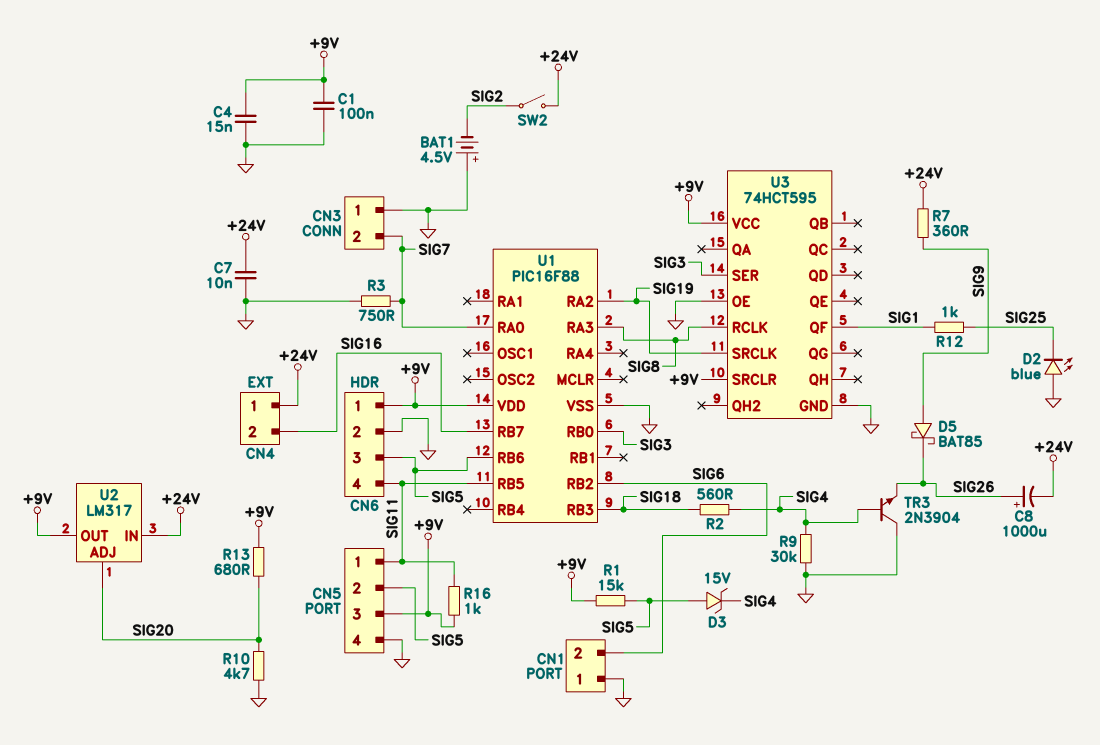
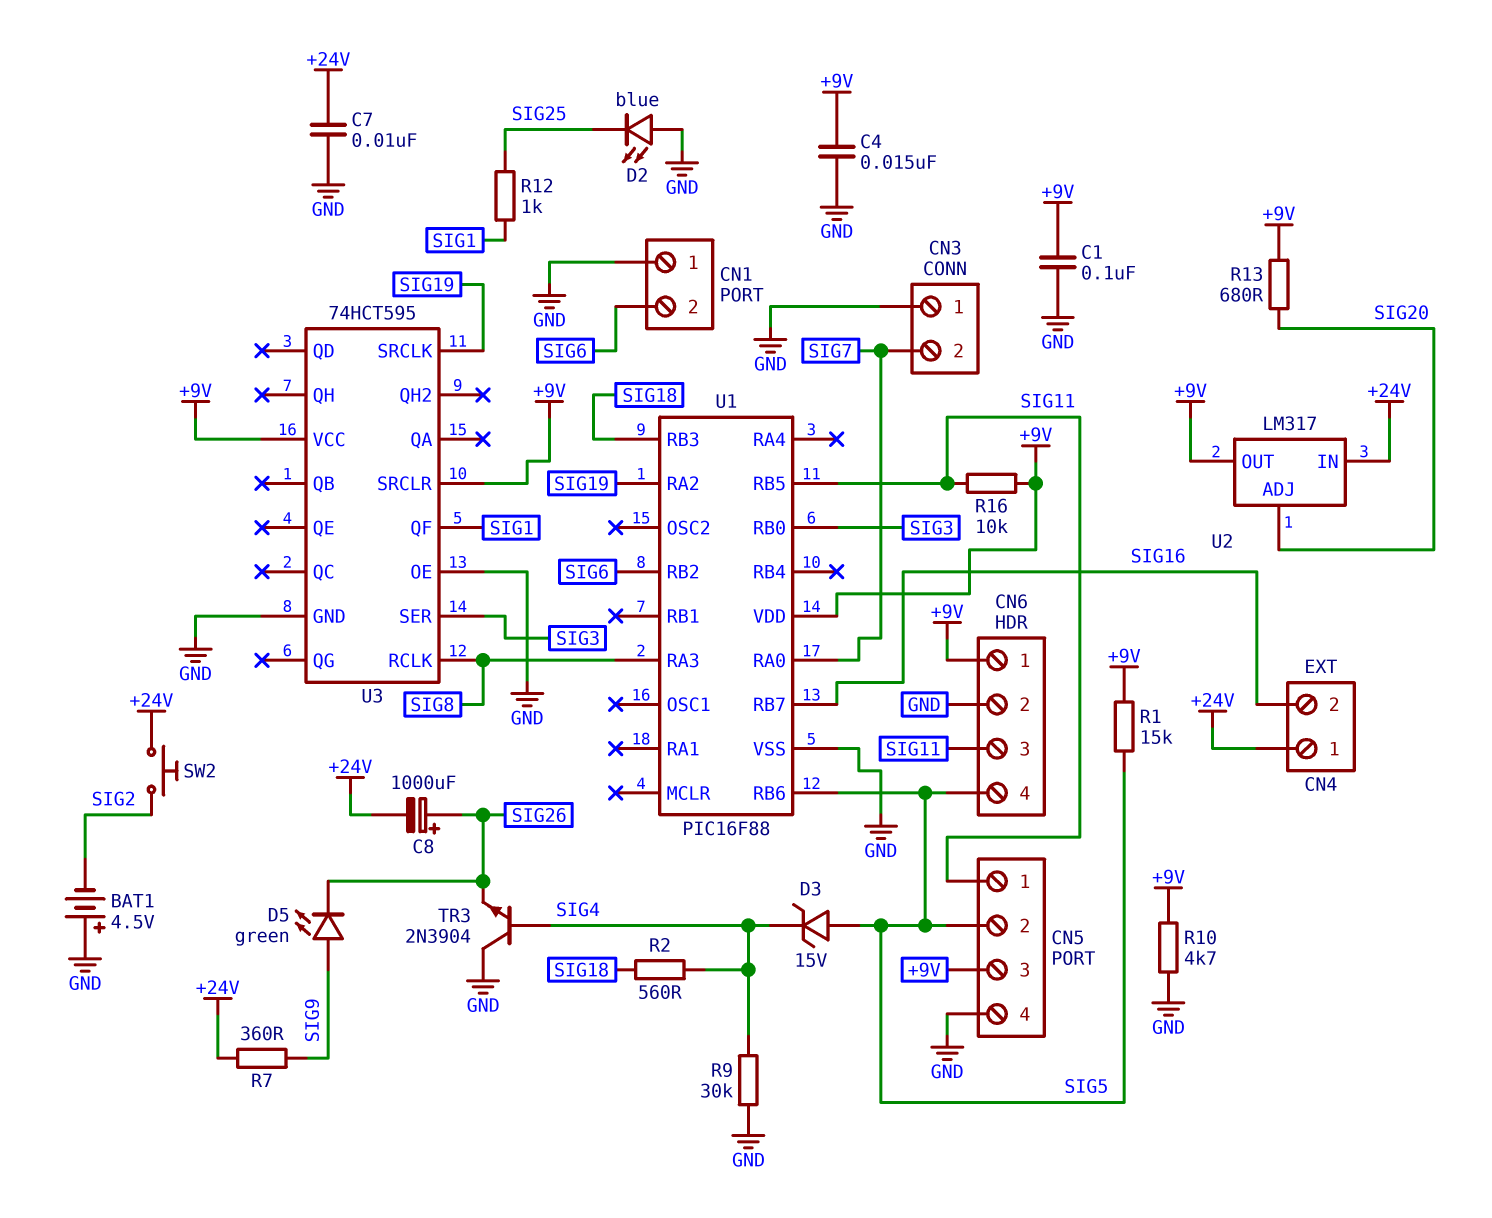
CN6 pin 3: SIG5 -> SIG11
CN6 pin 4: SIG11 -> SIG5
D5: schottky BAT85 (A SIG9, K SIG26) -> LED green (A SIG9, K SIG26)
R3: 750 (GND, SIG7) -> none
R10: 4.7k (GND, SIG20) -> 4.7k (+9V, GND)
R16: 1k (+9V, SIG11) -> 10k (+9V, SIG11)
SW2: switch (+24V, SIG2) -> button (+24V, SIG2)

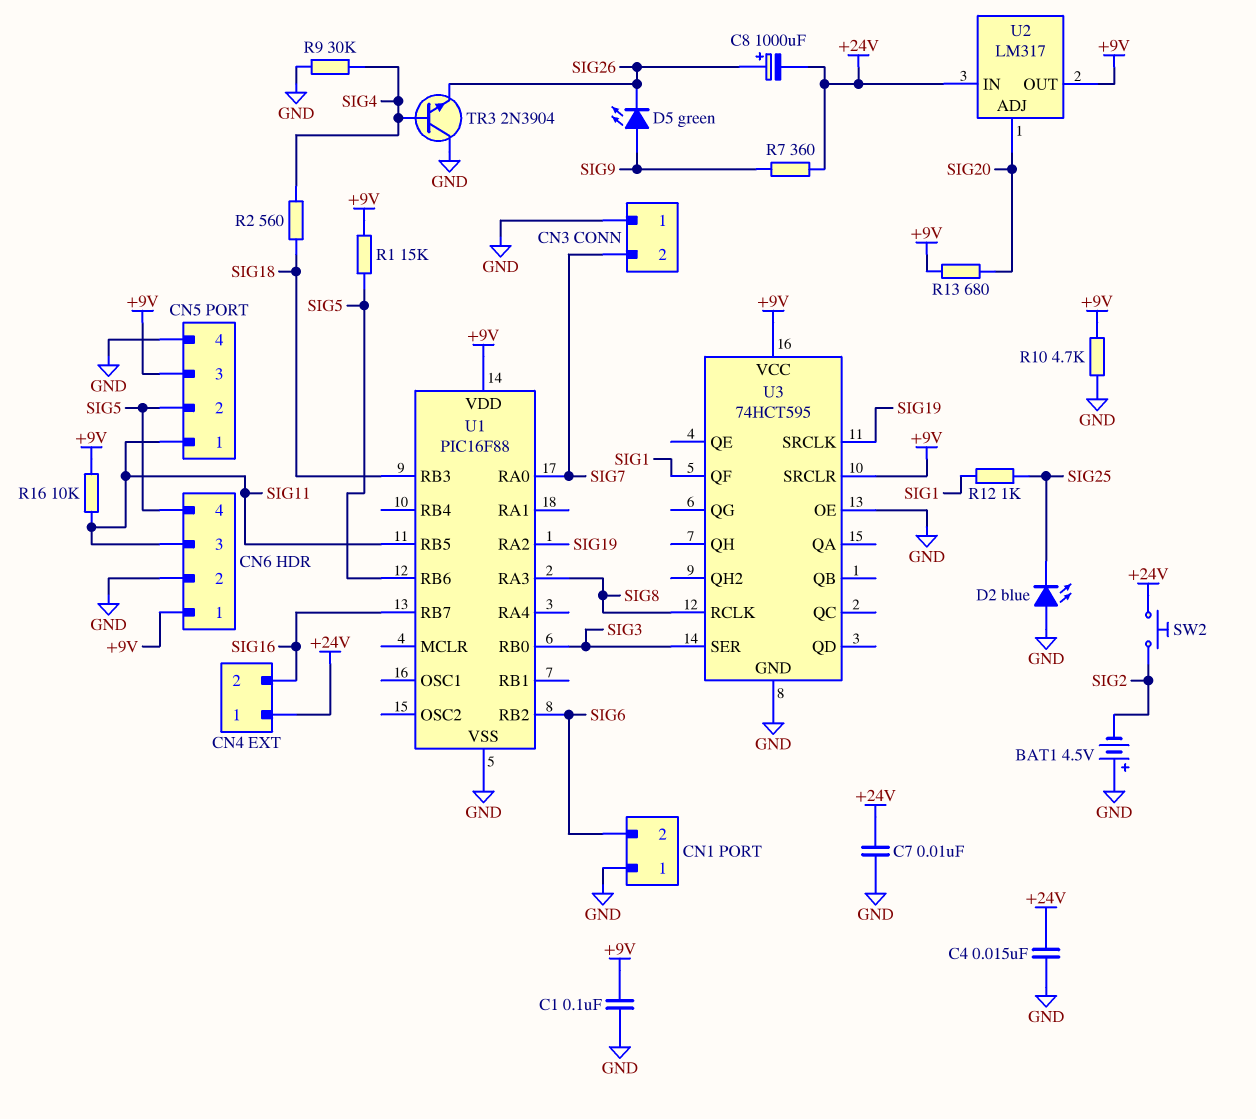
C4: 15nF (+9V, GND) -> 15nF (+24V, GND)
D3: zener 15V (A SIG5, K SIG4) -> none

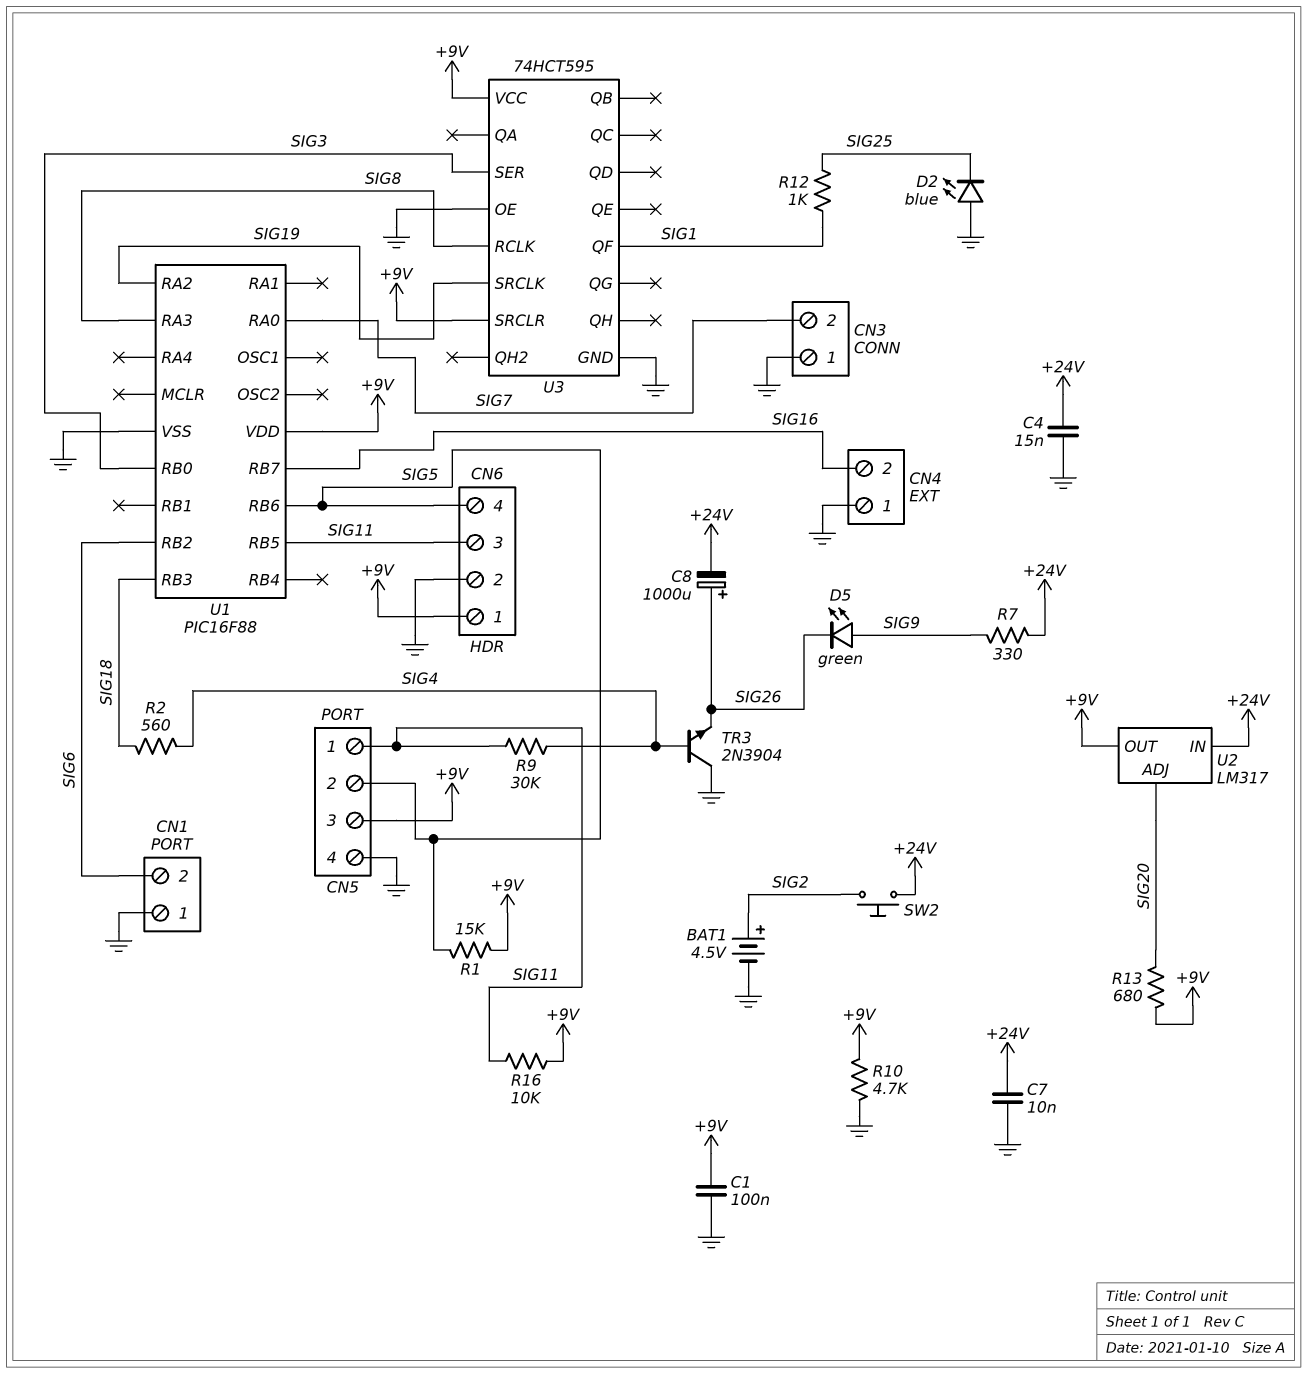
BAT1: 4.5V (plus GND, minus SIG2) -> 4.5V (plus SIG2, minus GND)
CN4 pin 1: +24V -> GND
R7: 360 (+24V, SIG9) -> 330 (+24V, SIG9)
R9: 30k (GND, SIG4) -> 30k (SIG4, SIG11)

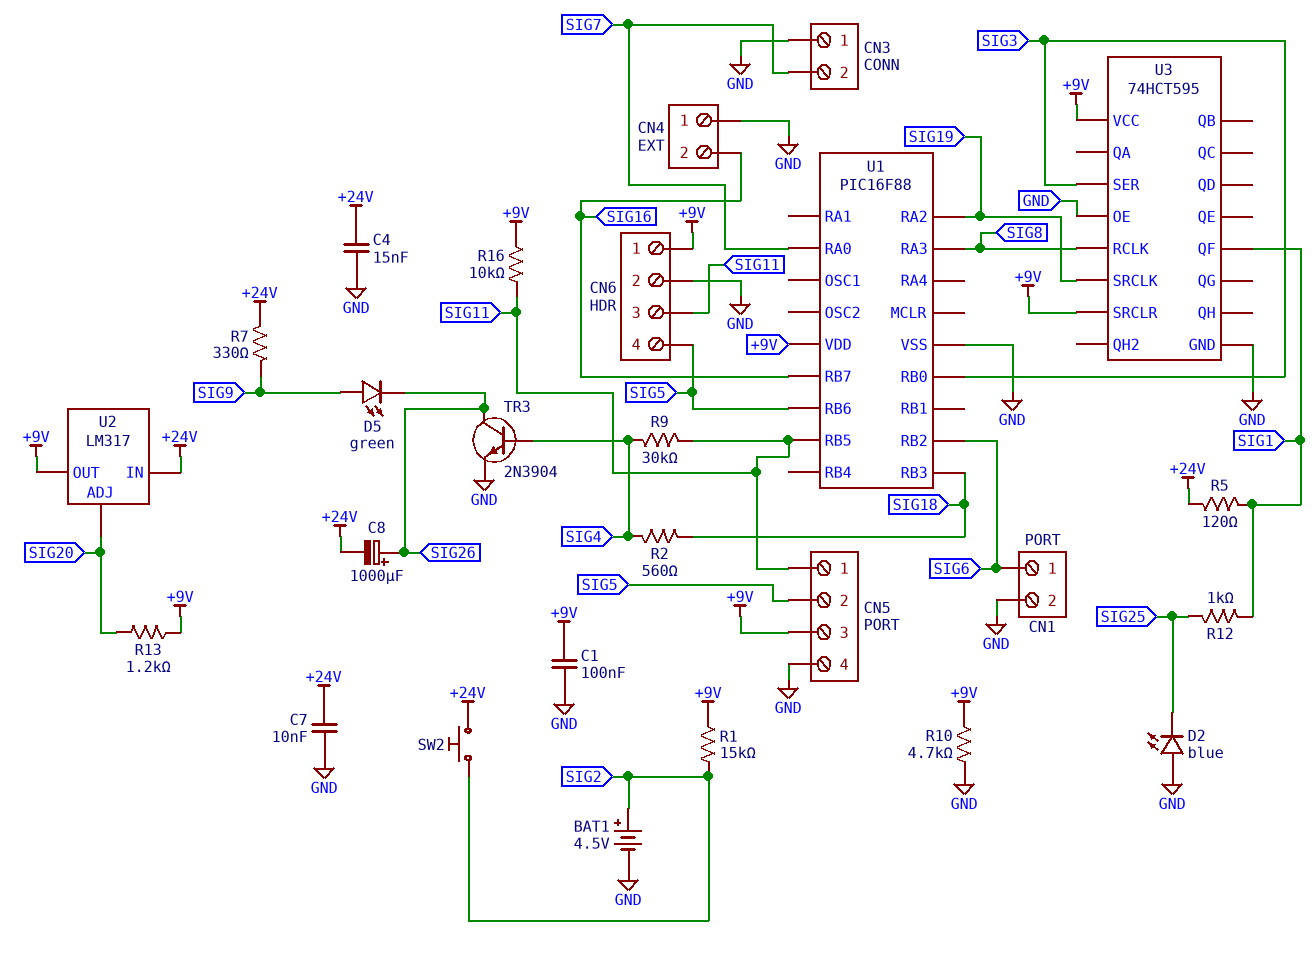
CN1 pin 1: GND -> SIG6
CN1 pin 2: SIG6 -> GND
R1: 15k (+9V, SIG5) -> 15k (+9V, SIG2)
R5: none -> 120 (+24V, SIG1)
R13: 680 (+9V, SIG20) -> 1.2k (+9V, SIG20)
TR3: NPN 2N3904 (B SIG4, C GND, E SIG26) -> NPN 2N3904 (B SIG4, C SIG26, E GND)

